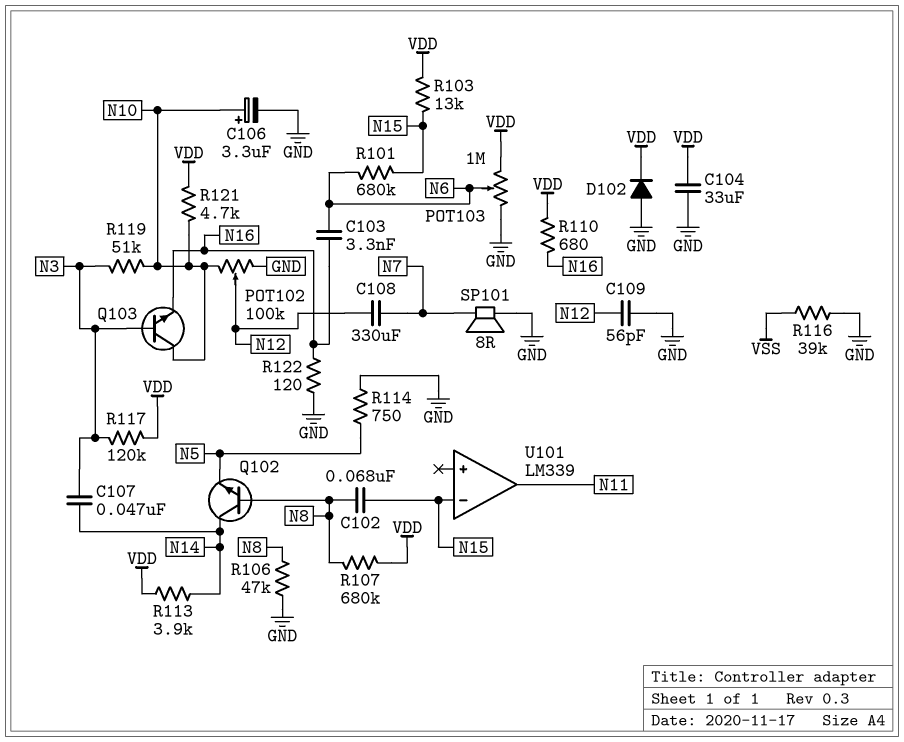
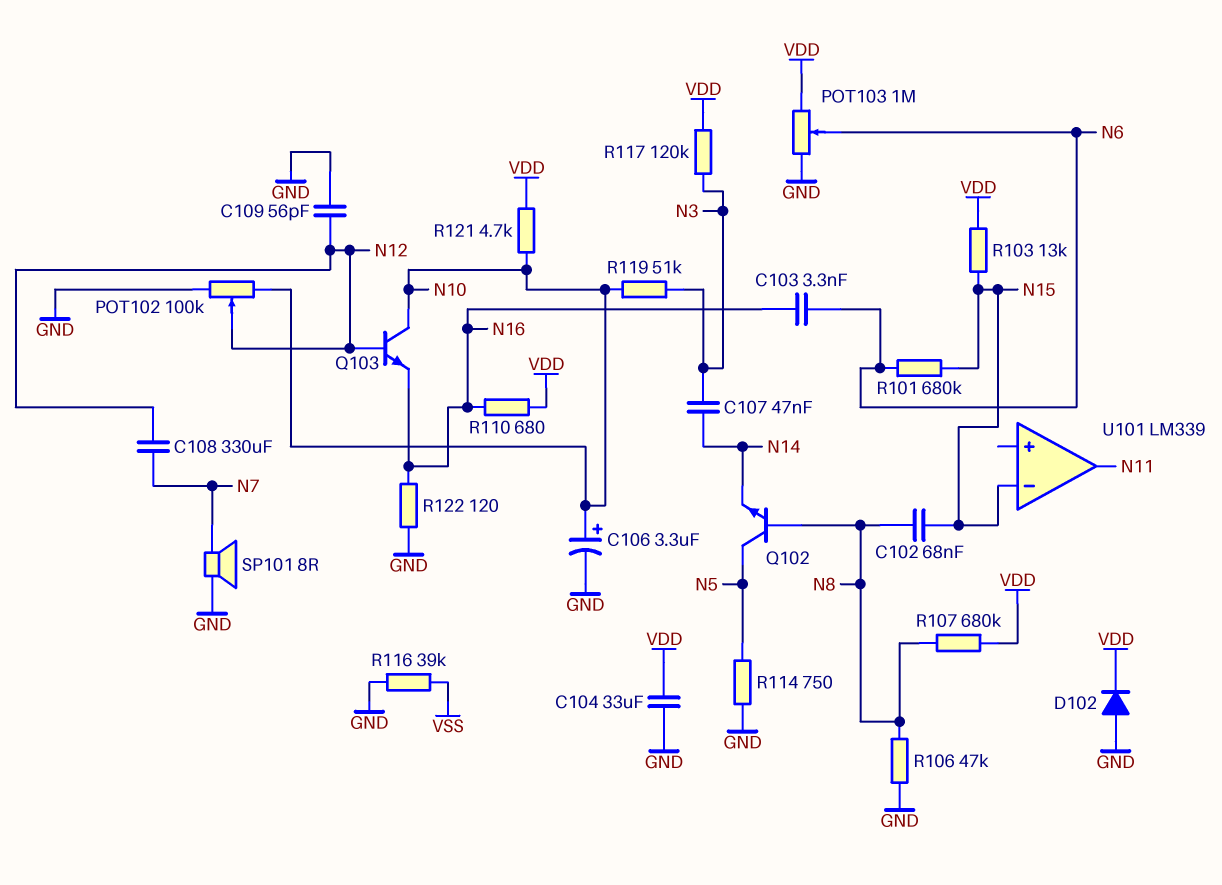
Q102: NPN (B N8, C N14, E N5) -> NPN (B N8, C N5, E N14)
Q103: NPN (B N3, C N10, E N16) -> NPN (B N12, C N10, E N16)
R113: 3.9k (N14, VDD) -> none

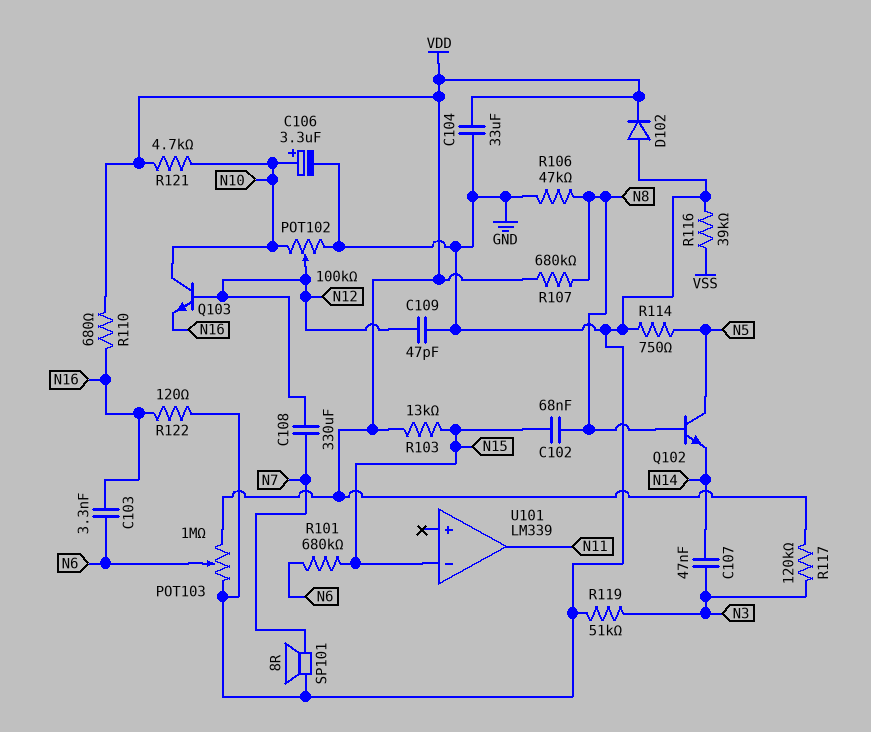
C109: 56pF (GND, N12) -> 47pF (GND, N12)
R119: 51k (N3, N10) -> 51k (GND, N3)

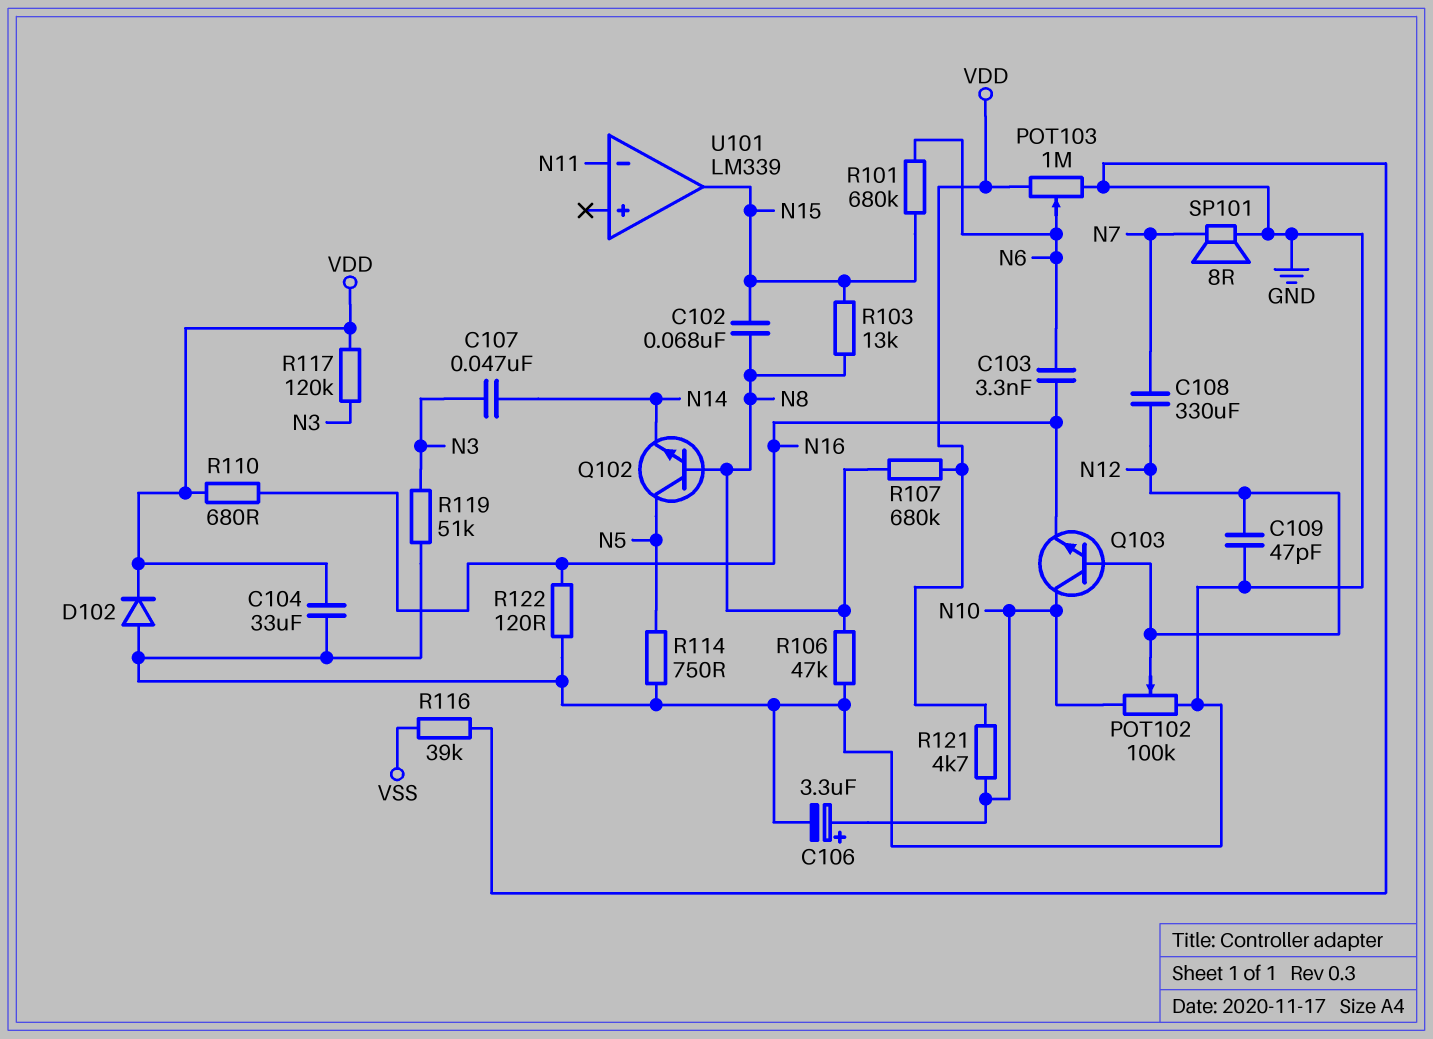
R103: 13k (N15, VDD) -> 13k (N8, N15)
U101 pin in-: N15 -> N11
U101 pin out: N11 -> N15

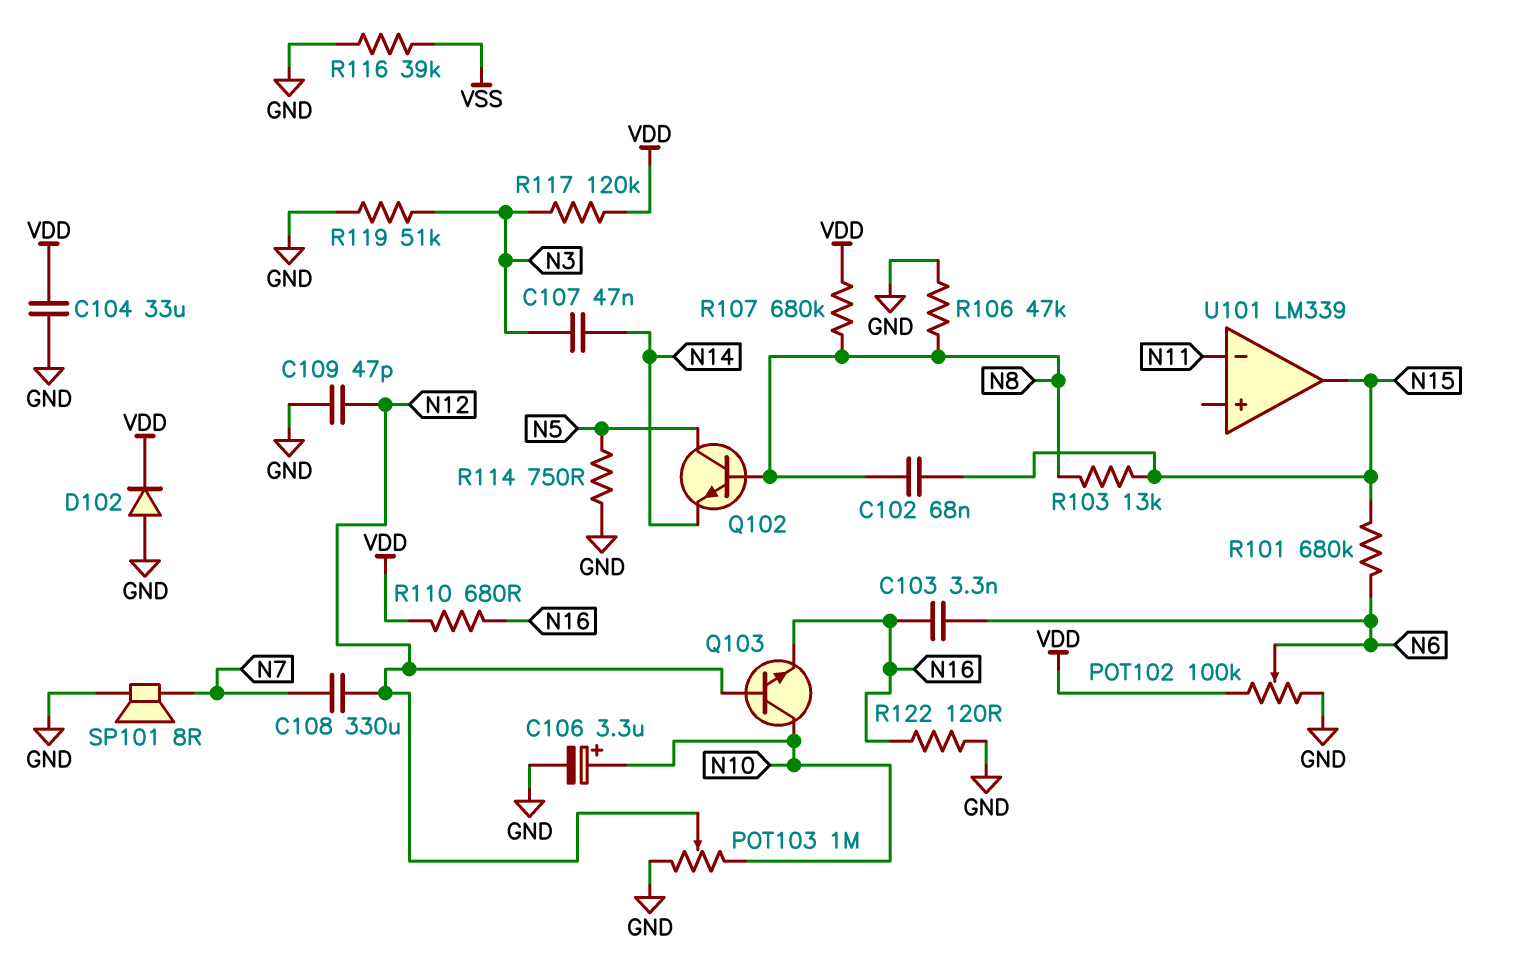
POT102: 100k (GND, N10, wiper N12) -> 100k (GND, VDD, wiper N6)
POT103: 1M (GND, VDD, wiper N6) -> 1M (GND, N10, wiper N12)
R121: 4.7k (N10, VDD) -> none

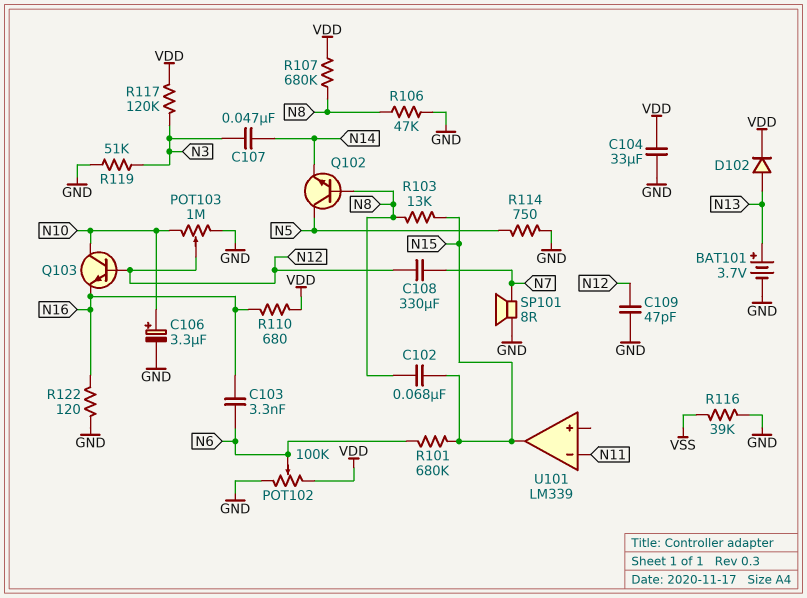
BAT101: none -> 3.7V (plus N13, minus GND)
D102: diode (A GND, K VDD) -> diode (A N13, K VDD)

